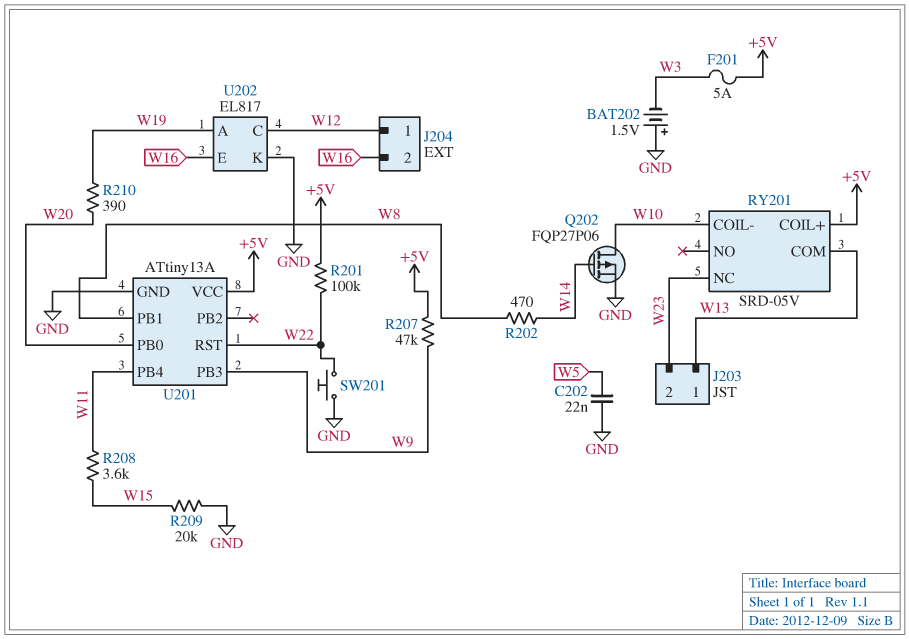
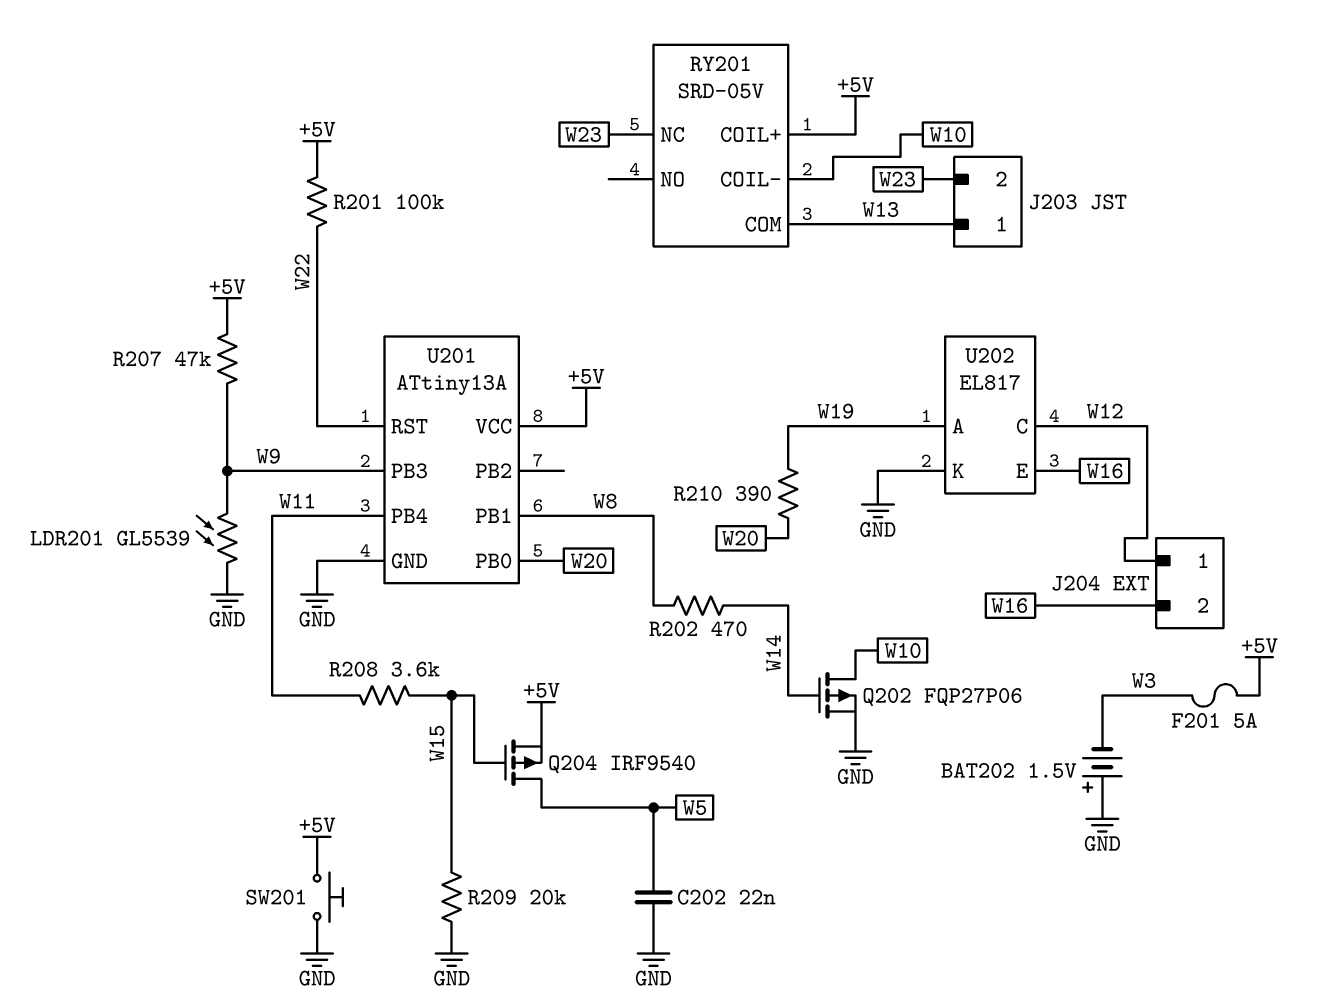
LDR201: none -> GL5539 (GND, W9)
Q204: none -> PMOS IRF9540 (G W15, D W5, S +5V)
SW201: button (GND, W22) -> button (+5V, GND)

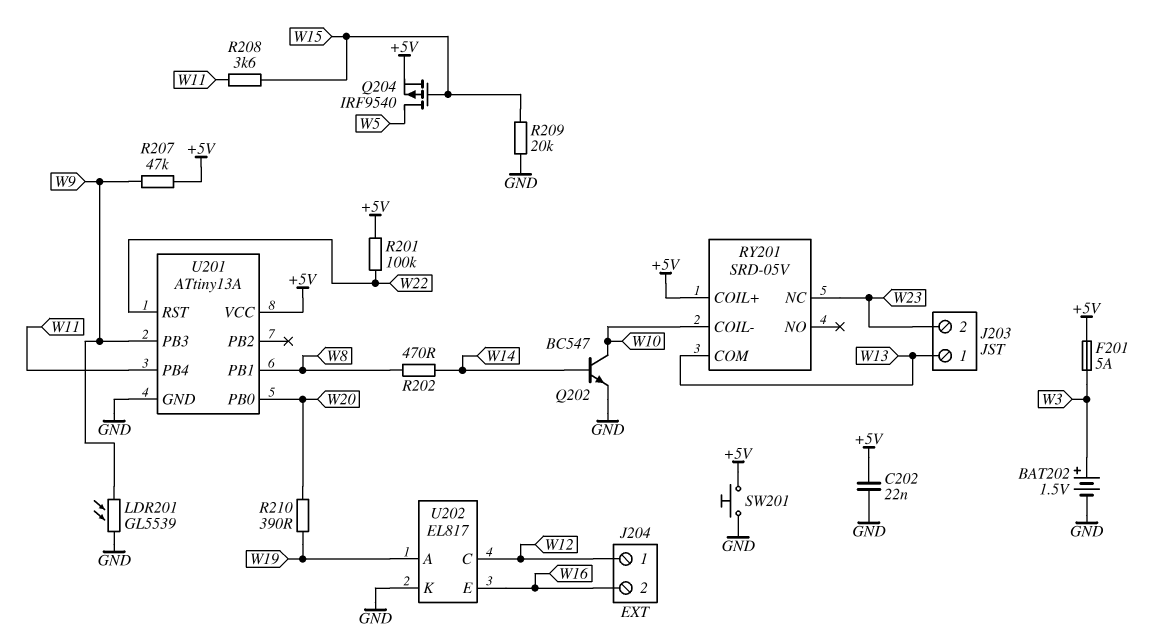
BAT202: 1.5V (plus GND, minus W3) -> 1.5V (plus W3, minus GND)
C202: 22nF (GND, W5) -> 22nF (+5V, GND)
Q202: PMOS FQP27P06 (G W14, D W10, S GND) -> NPN BC547 (B W14, C W10, E GND)

